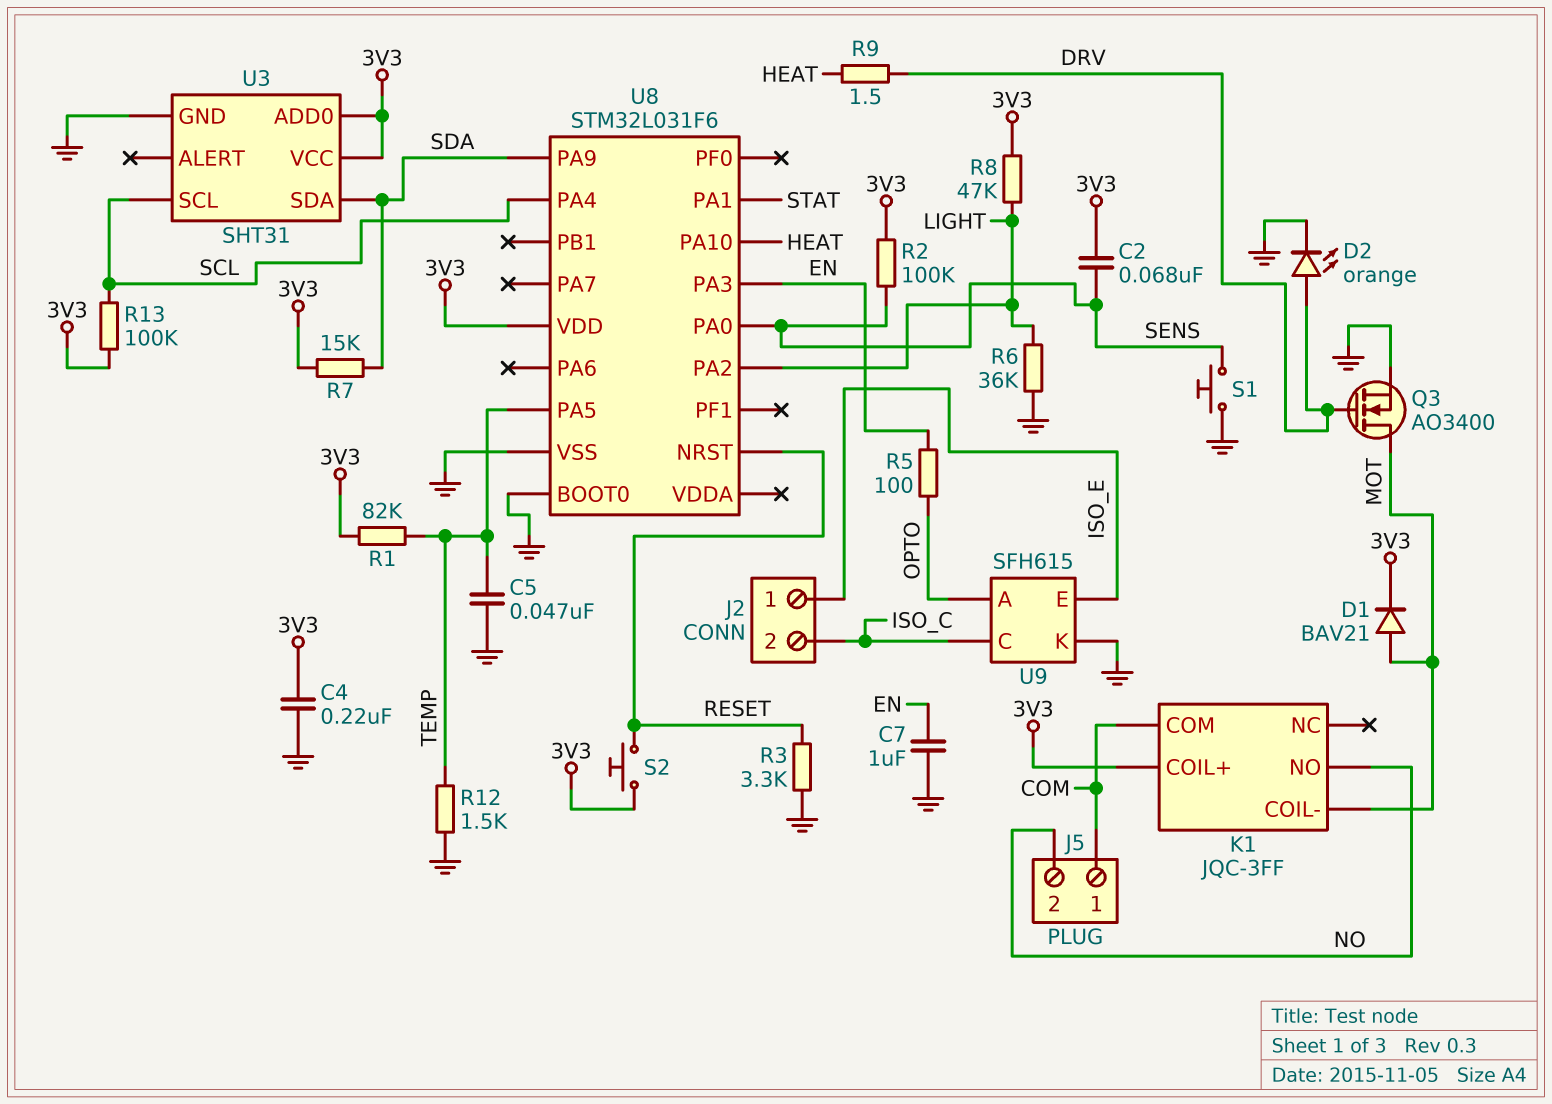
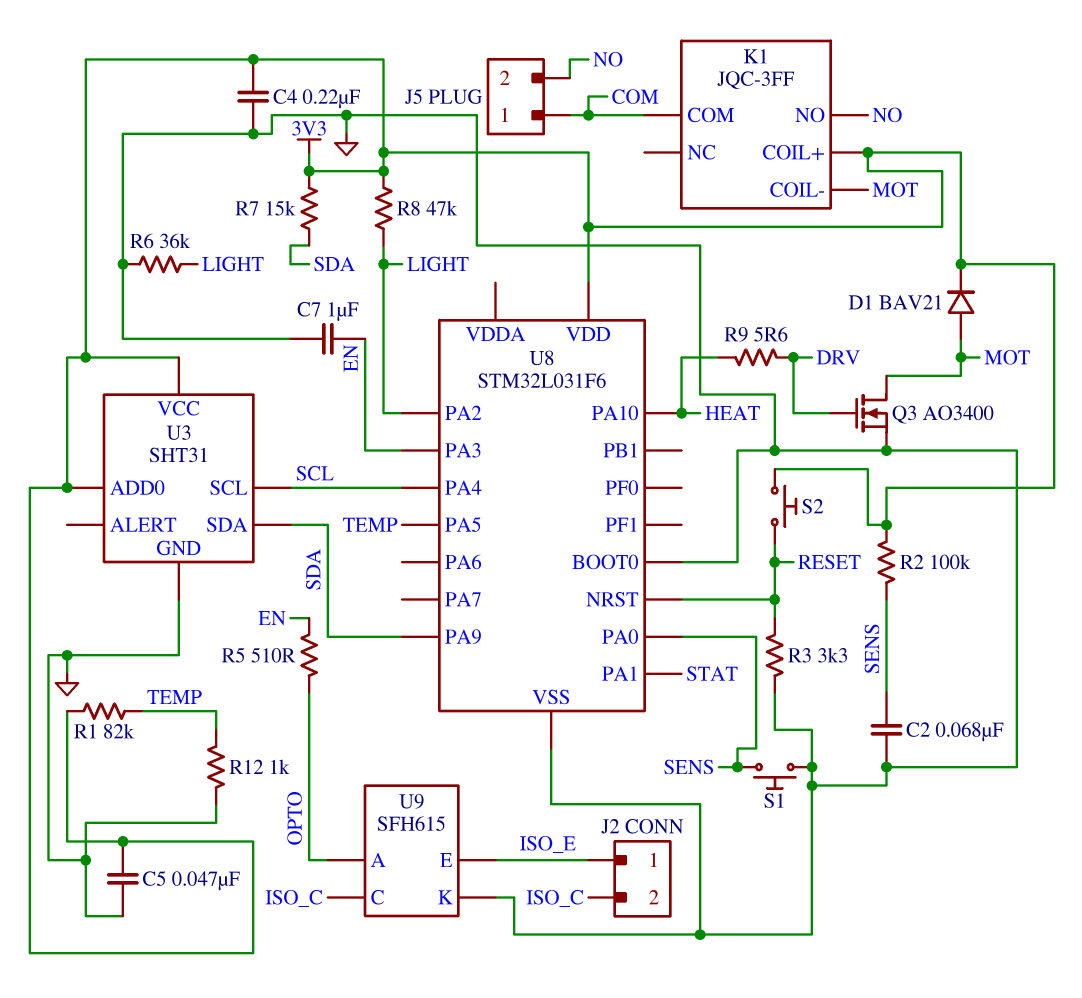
C2: 68nF (3V3, SENS) -> 68nF (GND, SENS)
C5: 47nF (GND, TEMP) -> 47nF (3V3, GND)
D2: LED orange (A DRV, K GND) -> none
R5: 100 (EN, OPTO) -> 510 (EN, OPTO)
R9: 1.5 (DRV, HEAT) -> 5.6 (DRV, HEAT)
R12: 1.5k (GND, TEMP) -> 1k (GND, TEMP)
R13: 100k (3V3, SCL) -> none

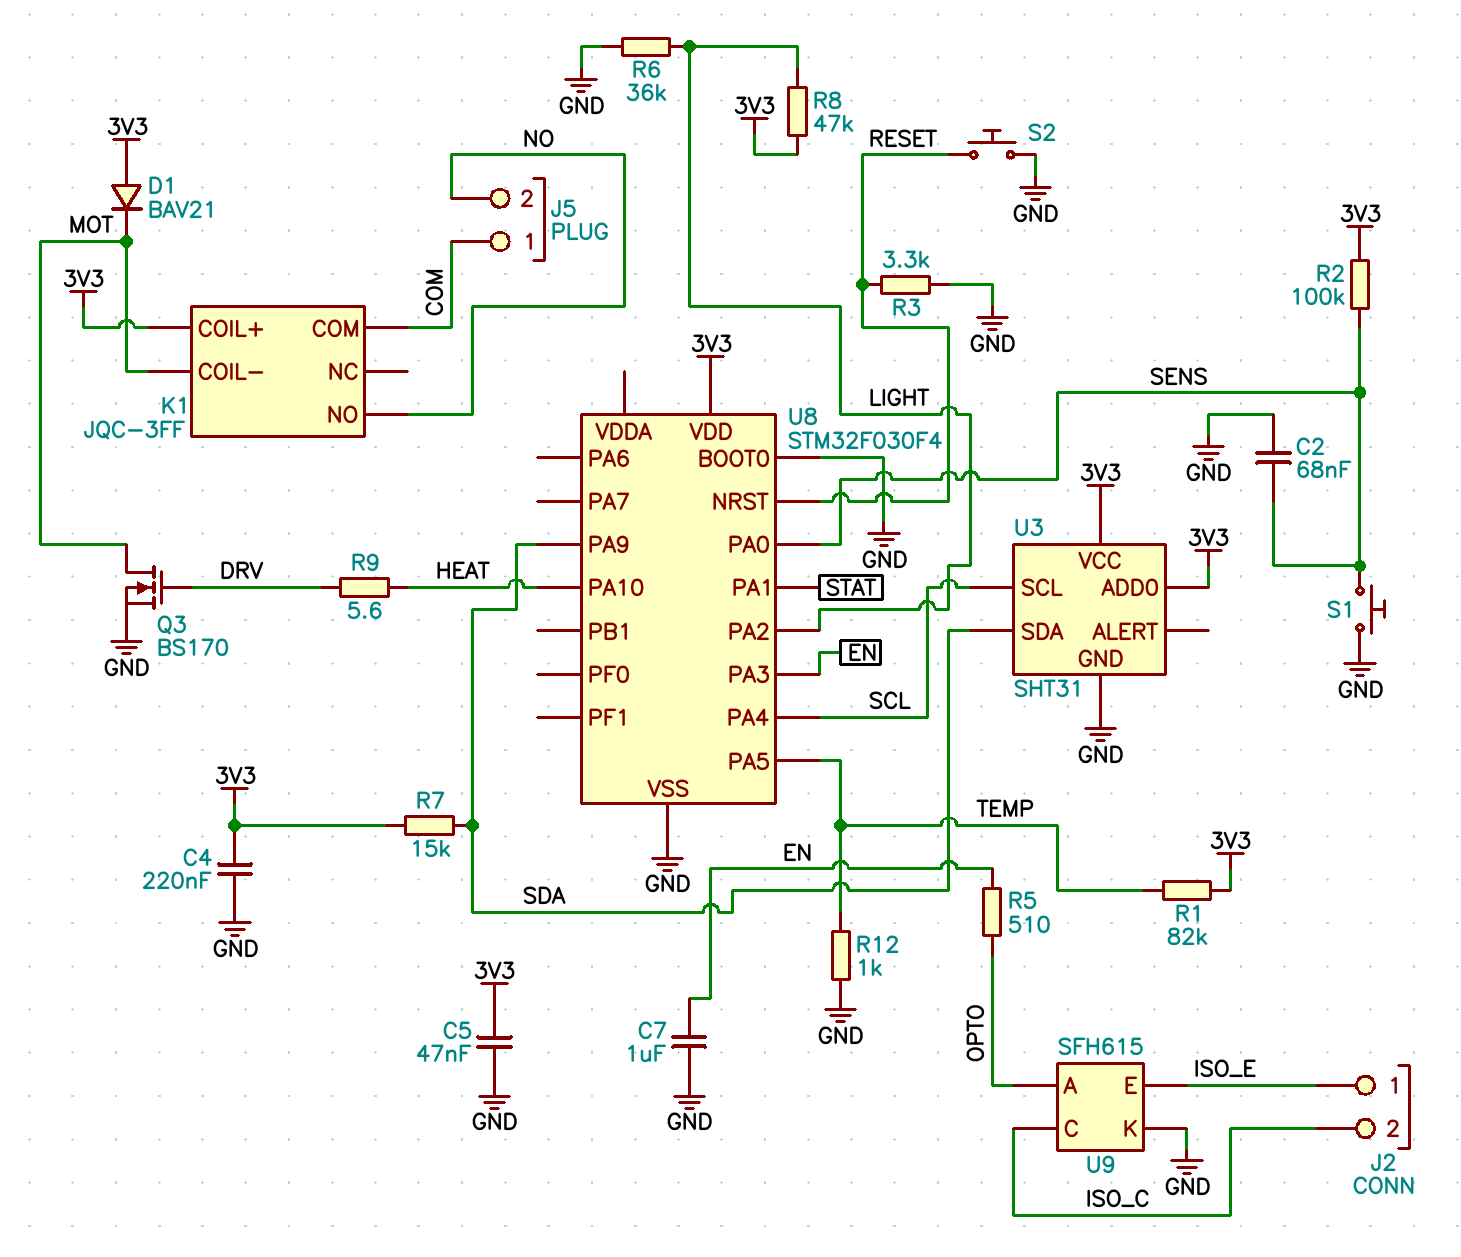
D1: diode BAV21 (A MOT, K 3V3) -> diode BAV21 (A 3V3, K MOT)
Q3: NMOS AO3400 (G DRV, D MOT, S GND) -> NMOS BS170 (G DRV, D MOT, S GND)
S2: button (3V3, RESET) -> button (GND, RESET)
U8: STM32L031F6 -> STM32F030F4

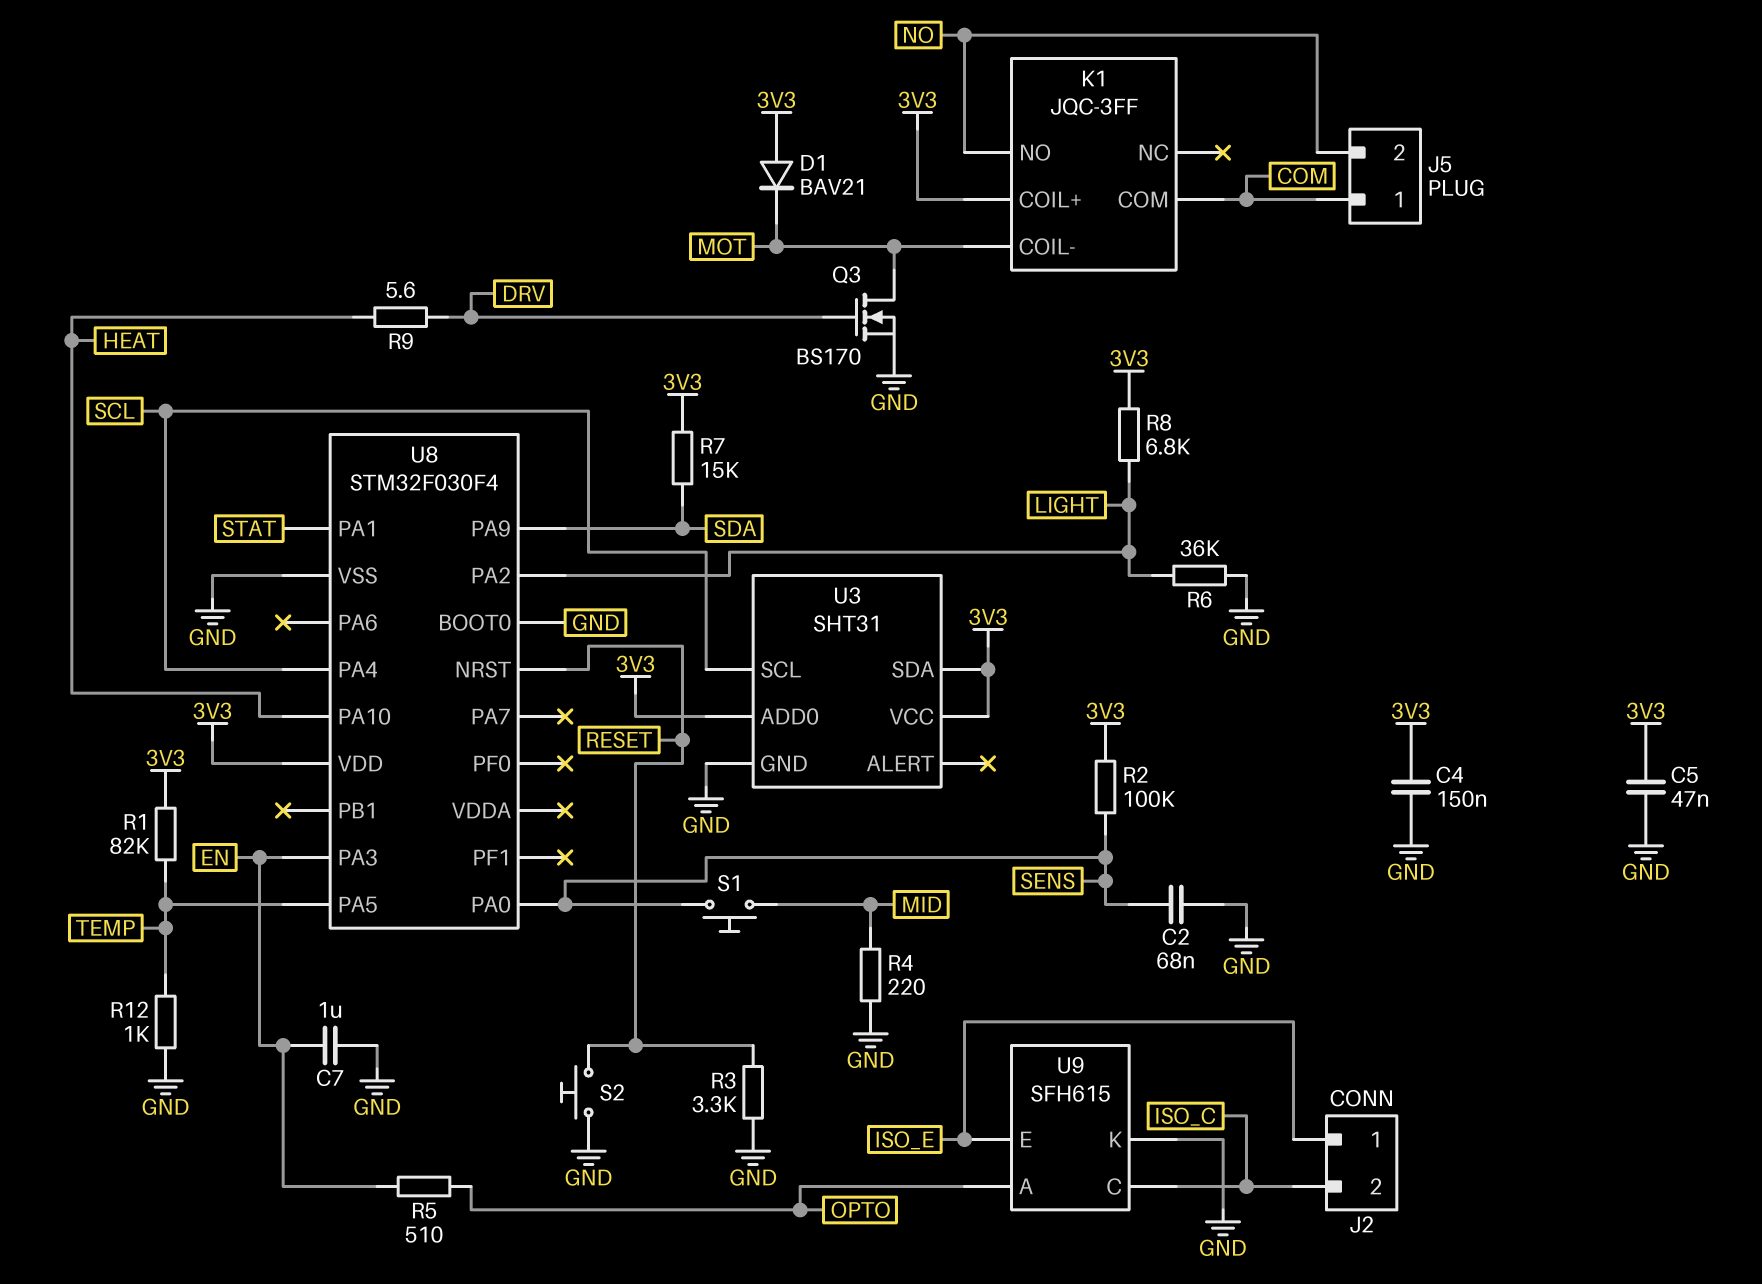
C4: 220nF (3V3, GND) -> 150nF (3V3, GND)
R4: none -> 220 (GND, MID)
R8: 47k (3V3, LIGHT) -> 6.8k (3V3, LIGHT)
S1: button (GND, SENS) -> button (MID, SENS)
U3 pin SDA: SDA -> 3V3

